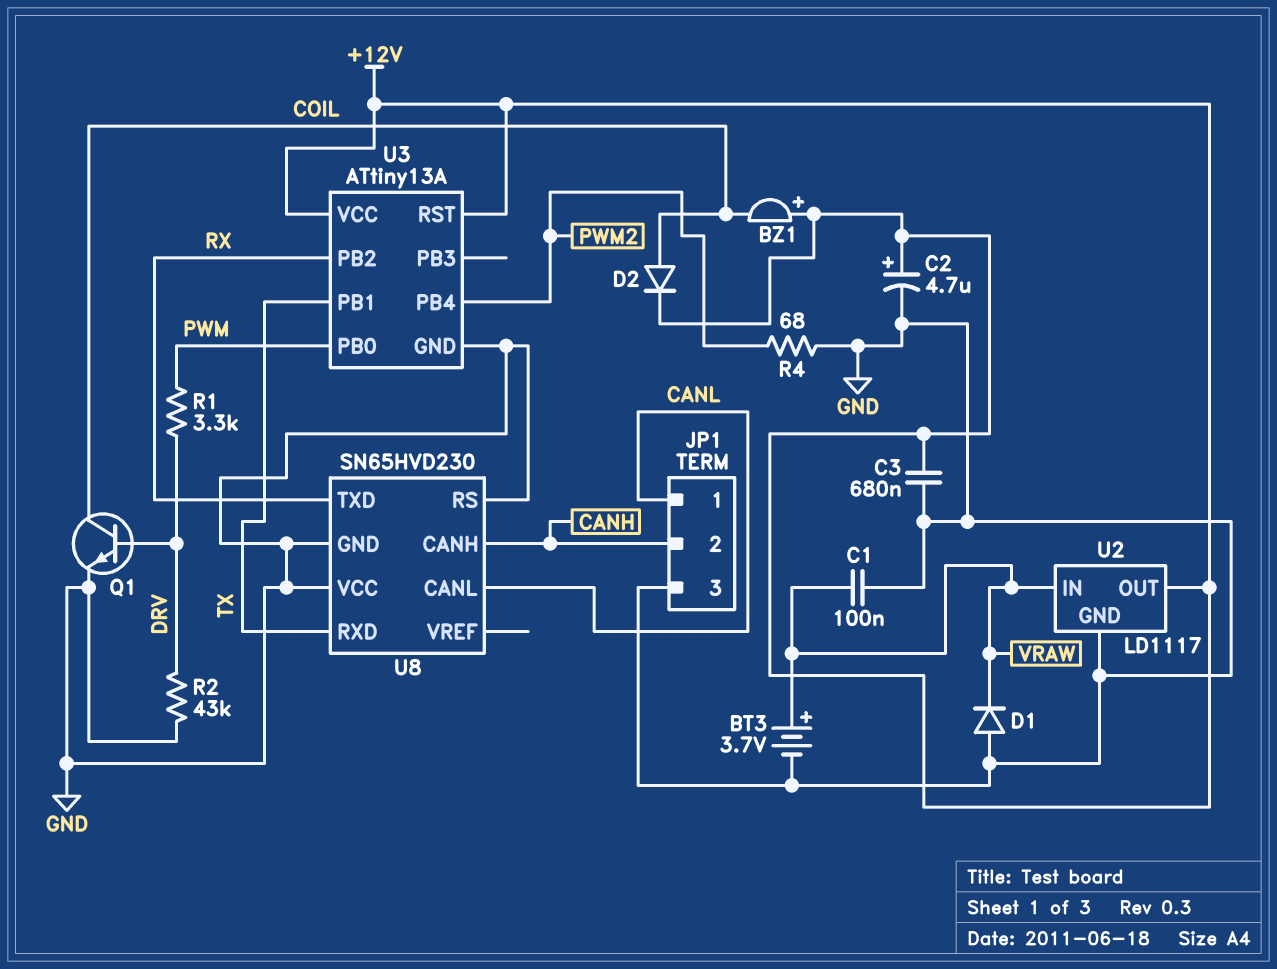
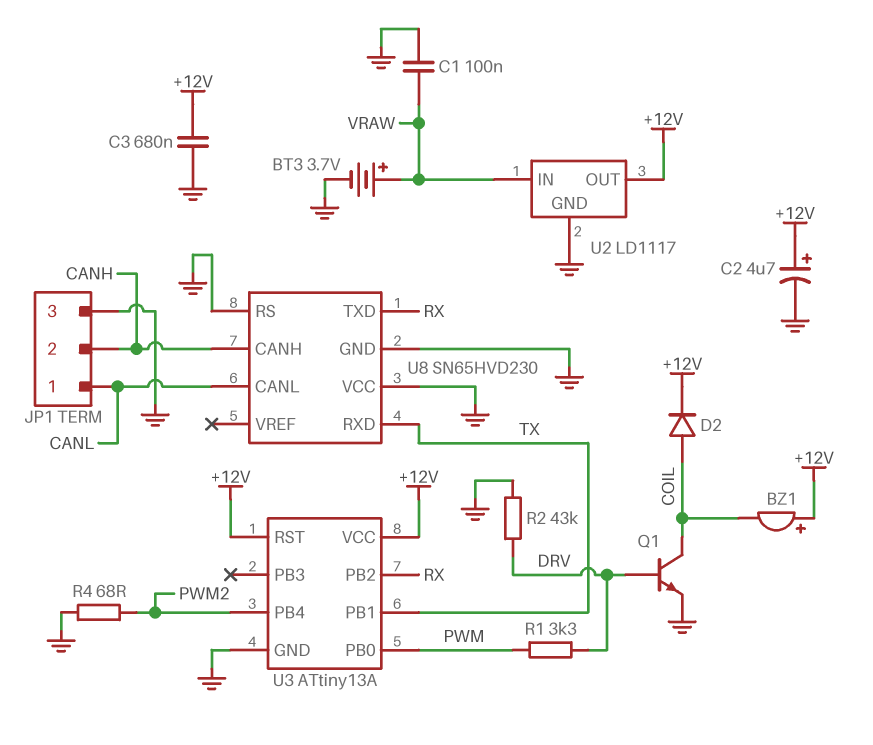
D1: diode (A GND, K VRAW) -> none

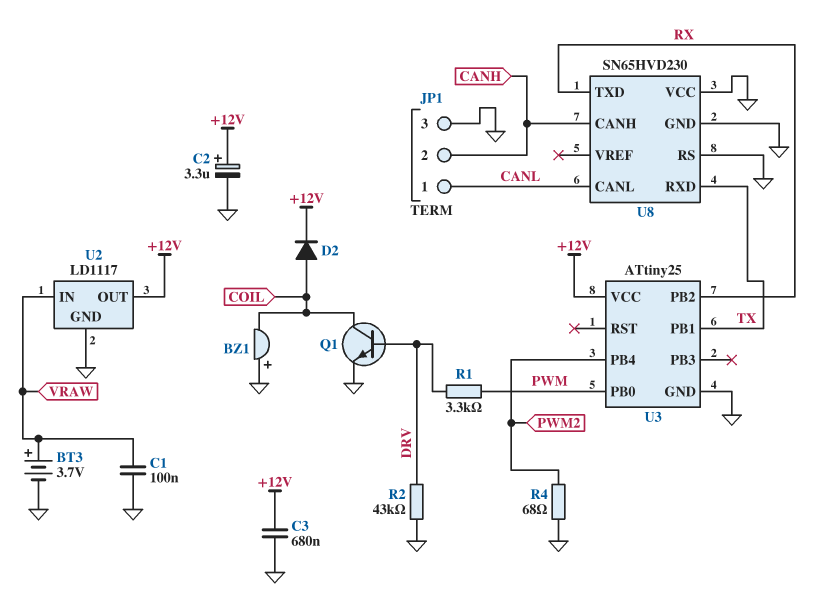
BZ1: buzzer (plus +12V, minus COIL) -> buzzer (plus GND, minus COIL)
C2: 4.7uF (plus +12V, minus GND) -> 3.3uF (plus +12V, minus GND)
U3: ATtiny13A -> ATtiny25
U3 pin RST: +12V -> none

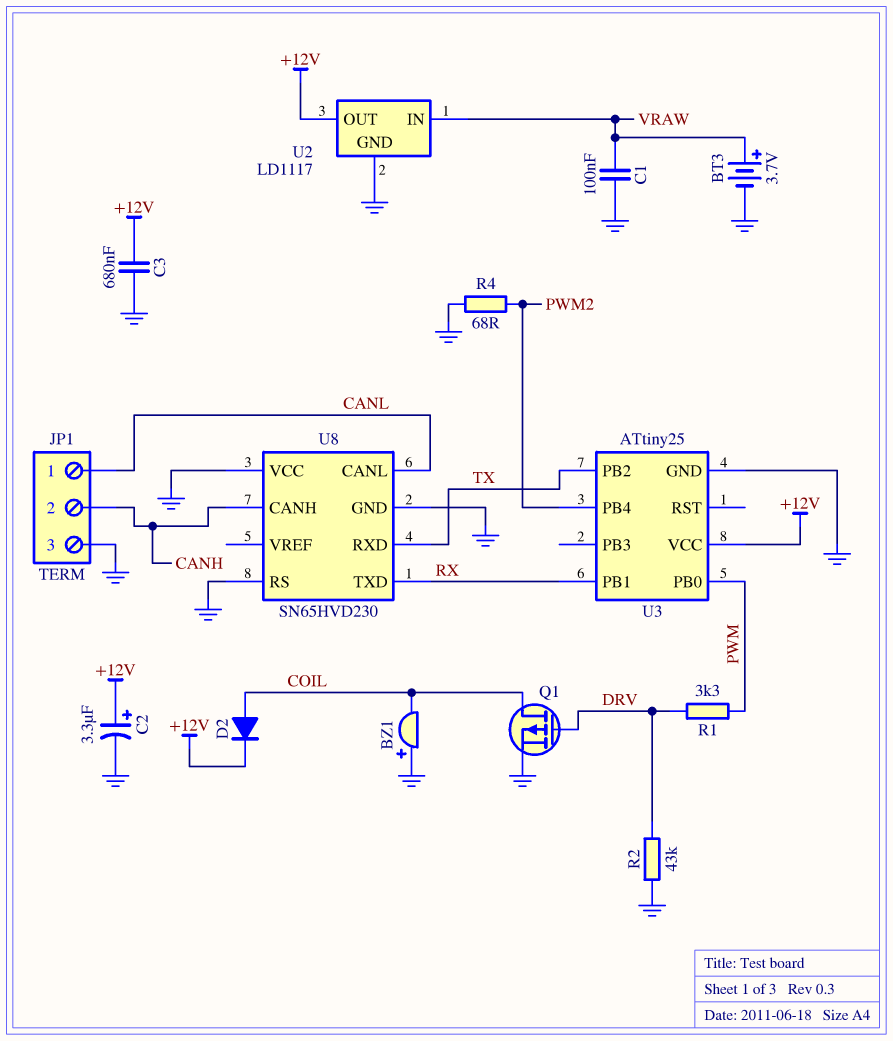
Q1: NPN (B DRV, C COIL, E GND) -> PMOS (G DRV, D COIL, S GND)
U3 pin PB1: TX -> RX
U3 pin PB2: RX -> TX

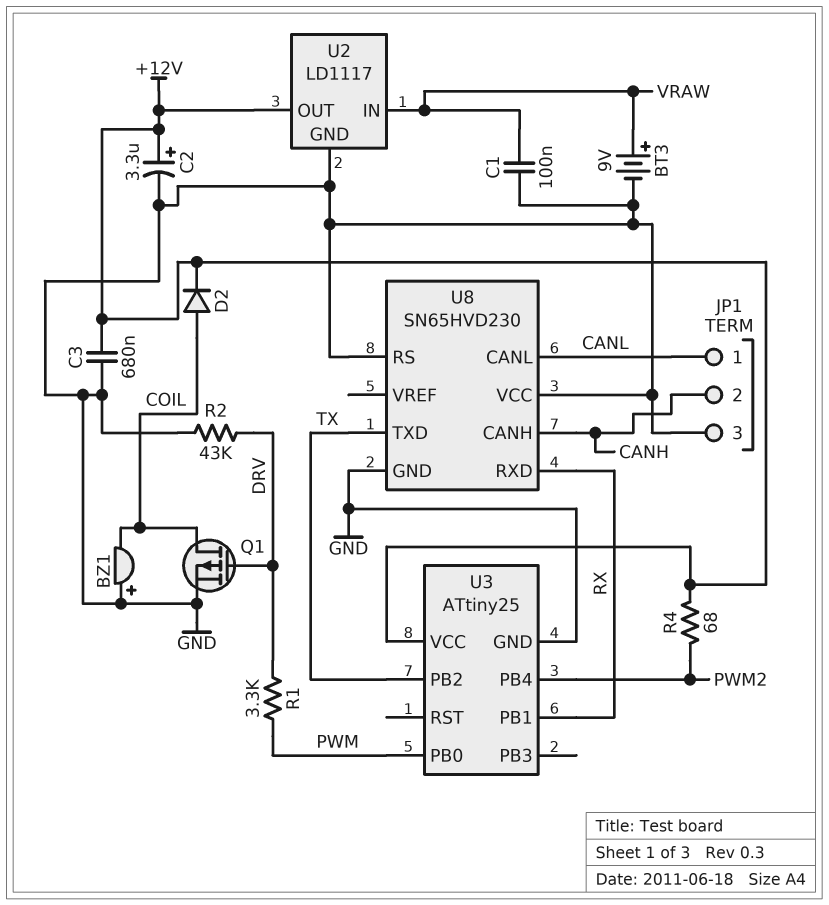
BT3: 3.7V (plus VRAW, minus GND) -> 9V (plus VRAW, minus GND)
R4: 68 (GND, PWM2) -> 68 (+12V, PWM2)
U8 pin RXD: TX -> RX
U8 pin TXD: RX -> TX

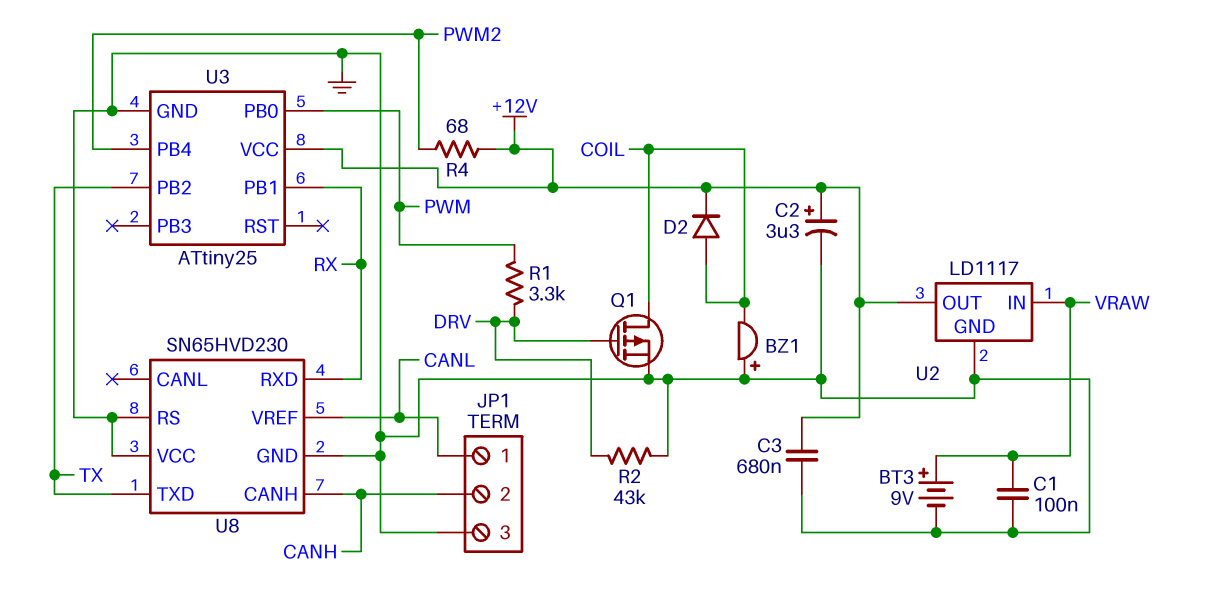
U8 pin CANL: CANL -> none
U8 pin VREF: none -> CANL

